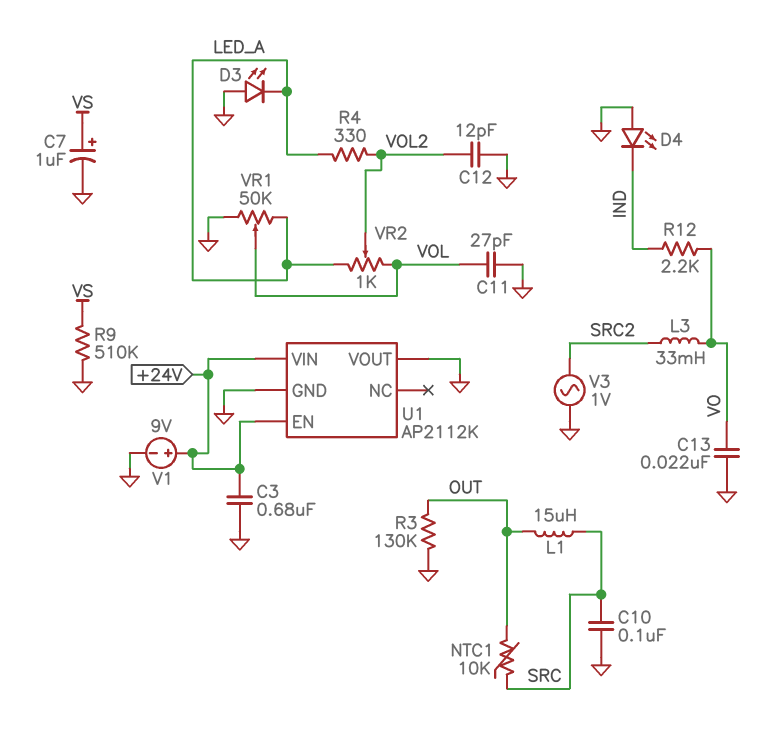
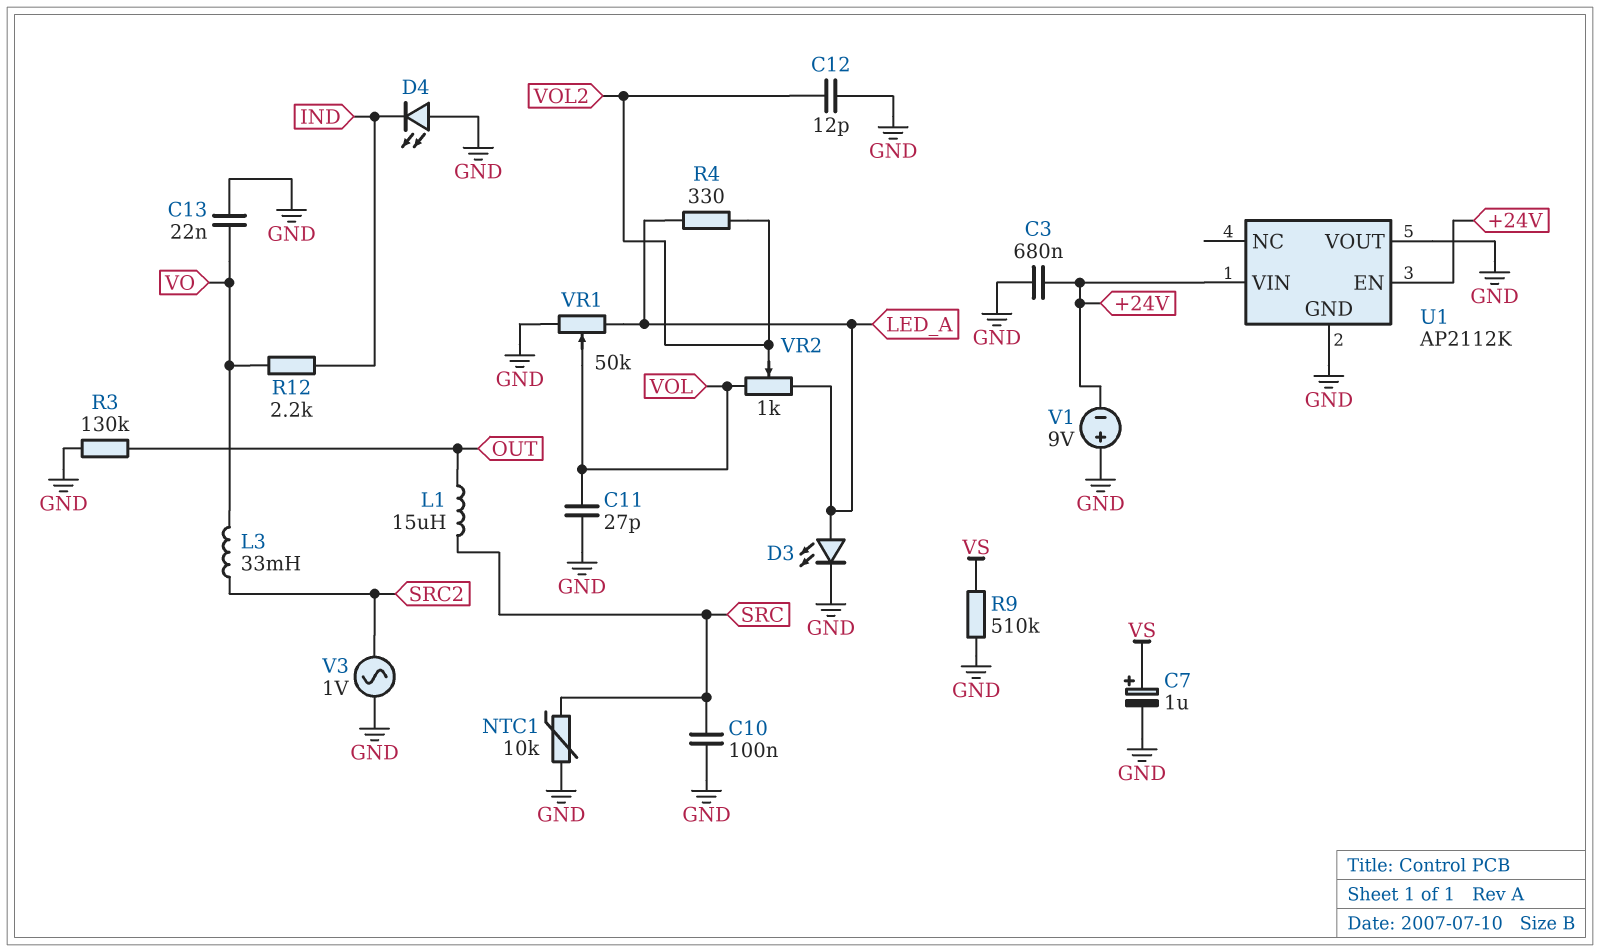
D3: LED (A GND, K LED_A) -> LED (A LED_A, K GND)
NTC1: 10k (OUT, SRC) -> 10k (GND, SRC)
V1: 9V (plus +24V, minus GND) -> 9V (plus GND, minus +24V)

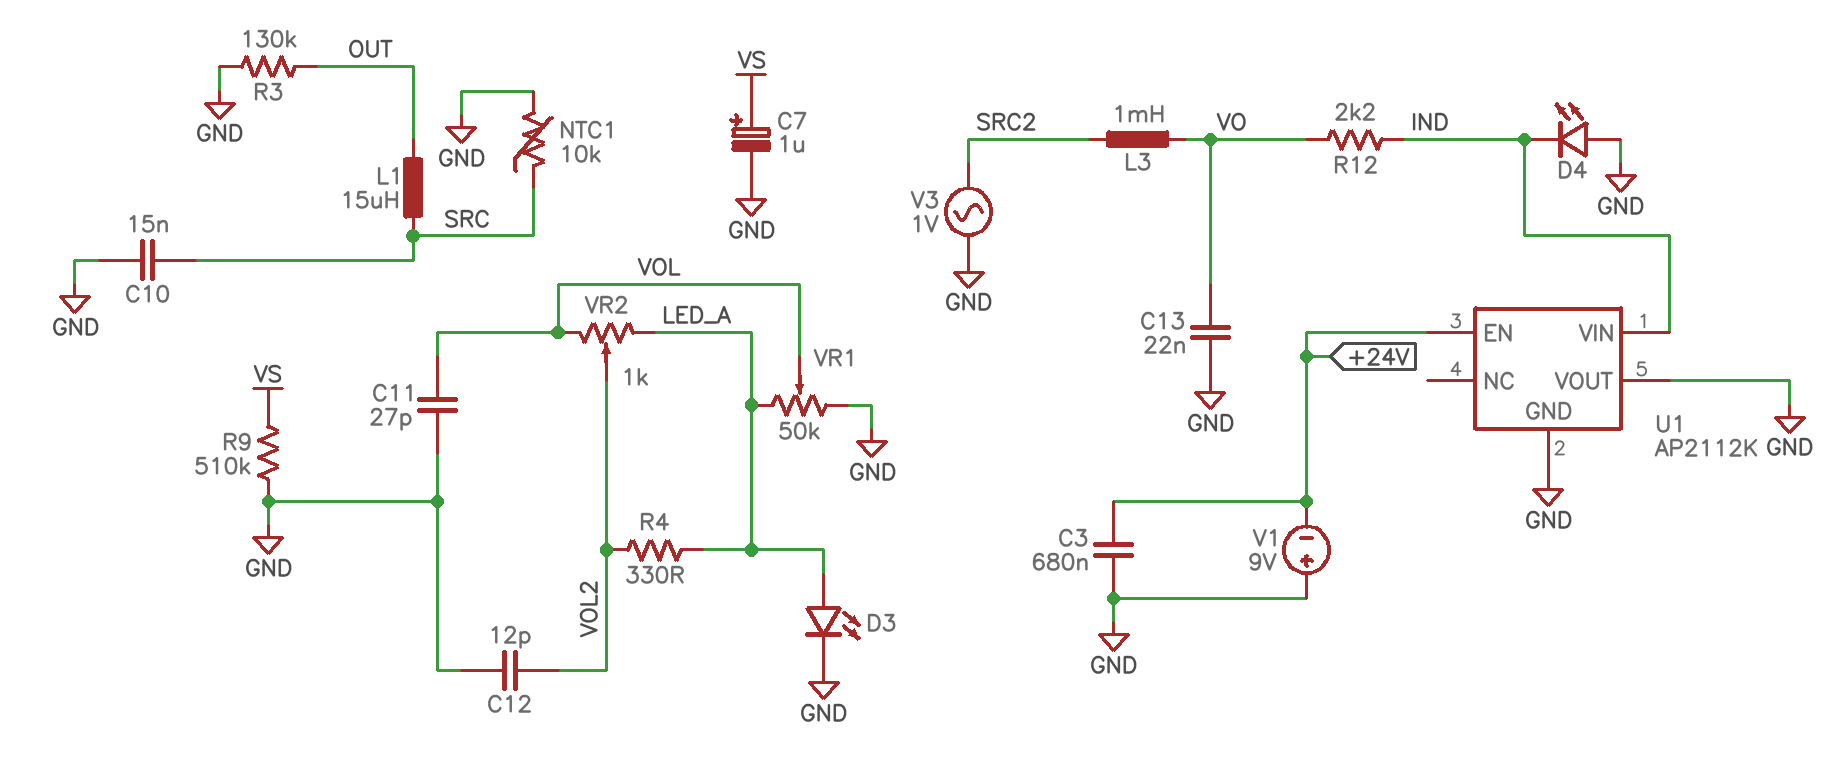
C10: 100nF (GND, SRC) -> 15nF (GND, SRC)
L3: 33mH (SRC2, VO) -> 1mH (SRC2, VO)
U1 pin VIN: +24V -> IND

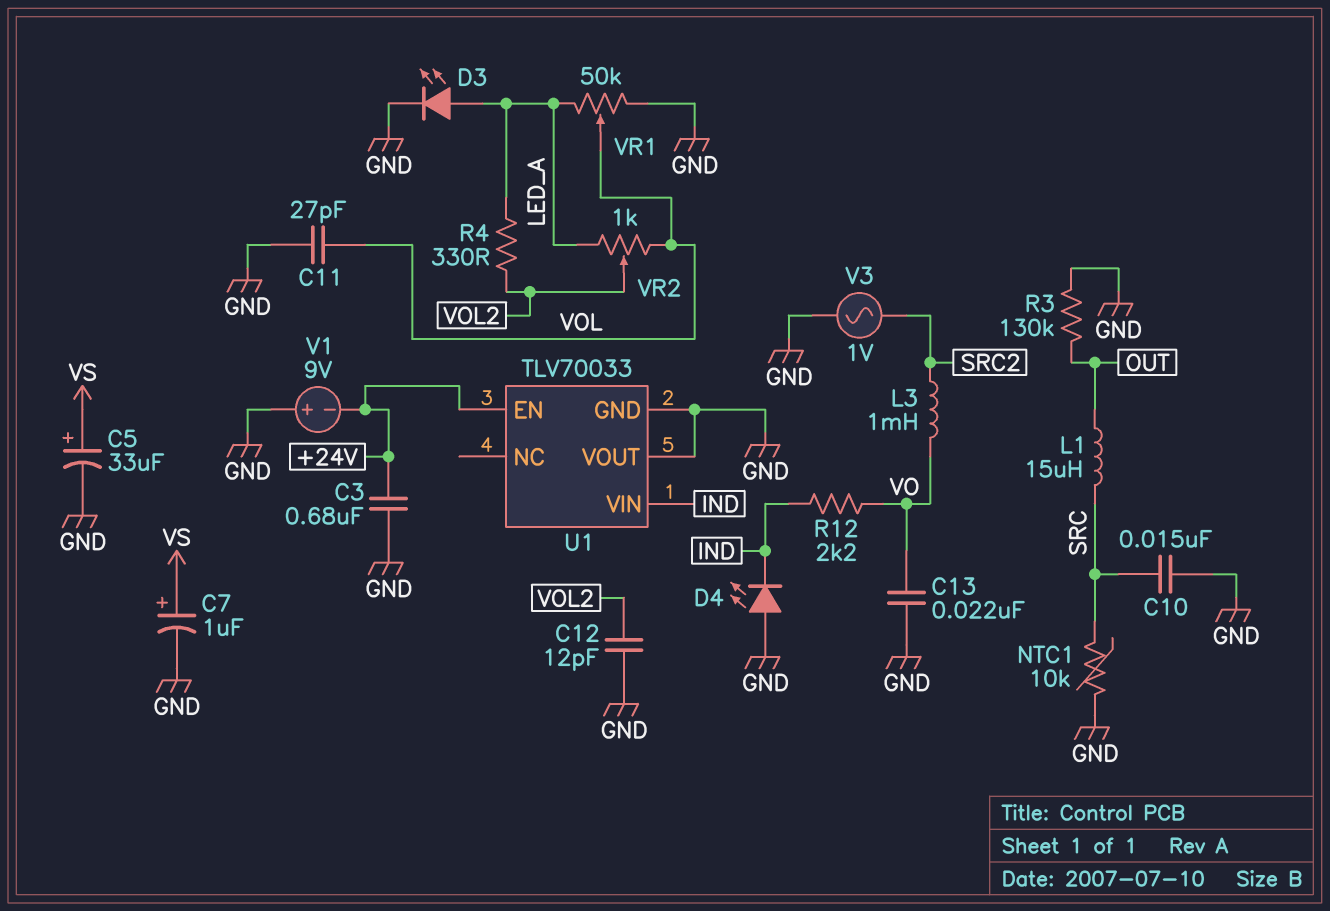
C5: none -> 33uF (plus VS, minus GND)
R9: 510k (GND, VS) -> none
U1: AP2112K -> TLV70033

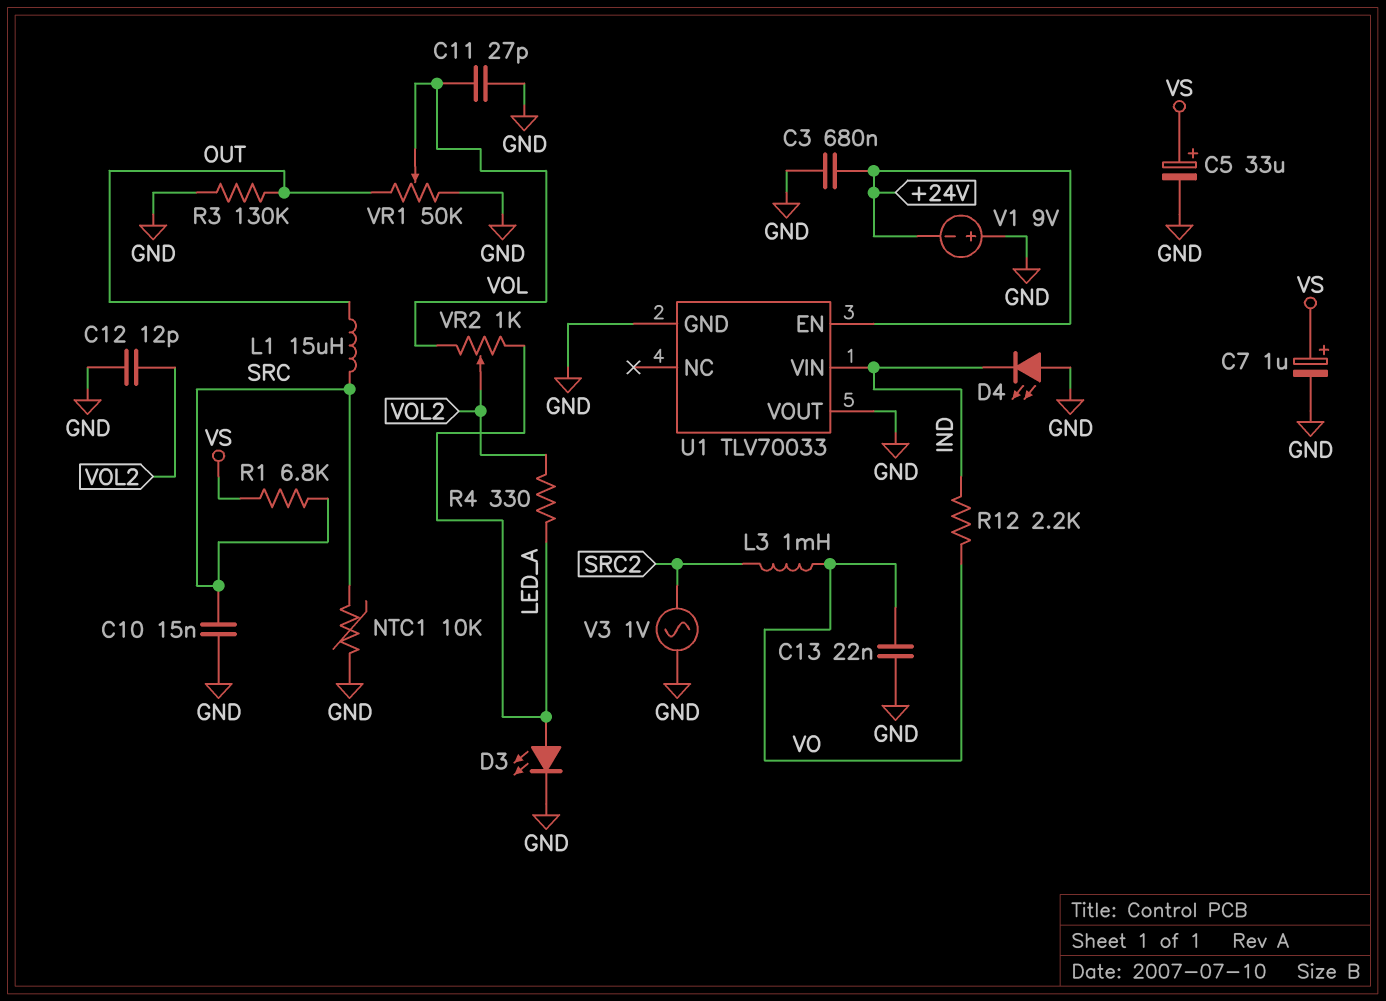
R1: none -> 6.8k (SRC, VS)
VR1: 50k (GND, LED_A, wiper VOL) -> 50k (GND, OUT, wiper VOL)

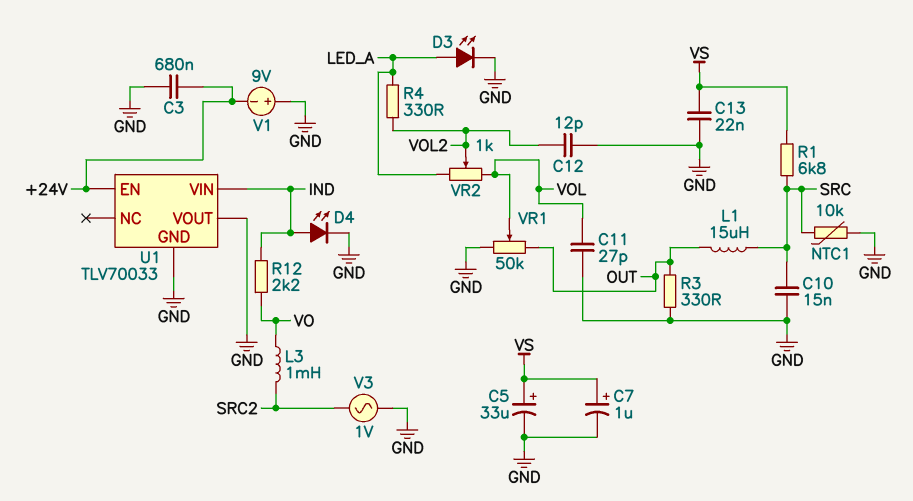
C13: 22nF (GND, VO) -> 22nF (GND, VS)
D4: LED (A GND, K IND) -> LED (A IND, K GND)
R3: 130k (GND, OUT) -> 330 (GND, OUT)

